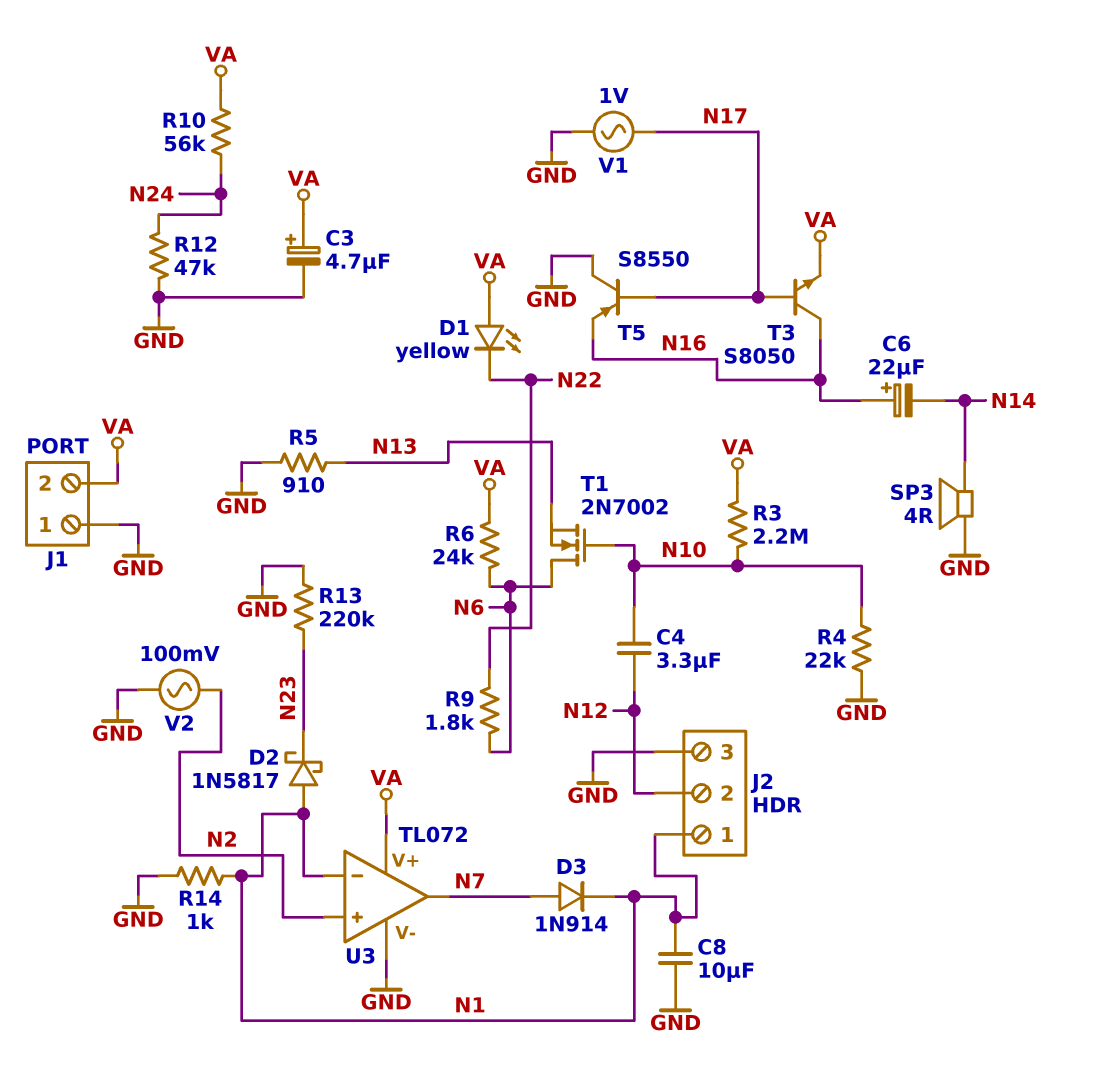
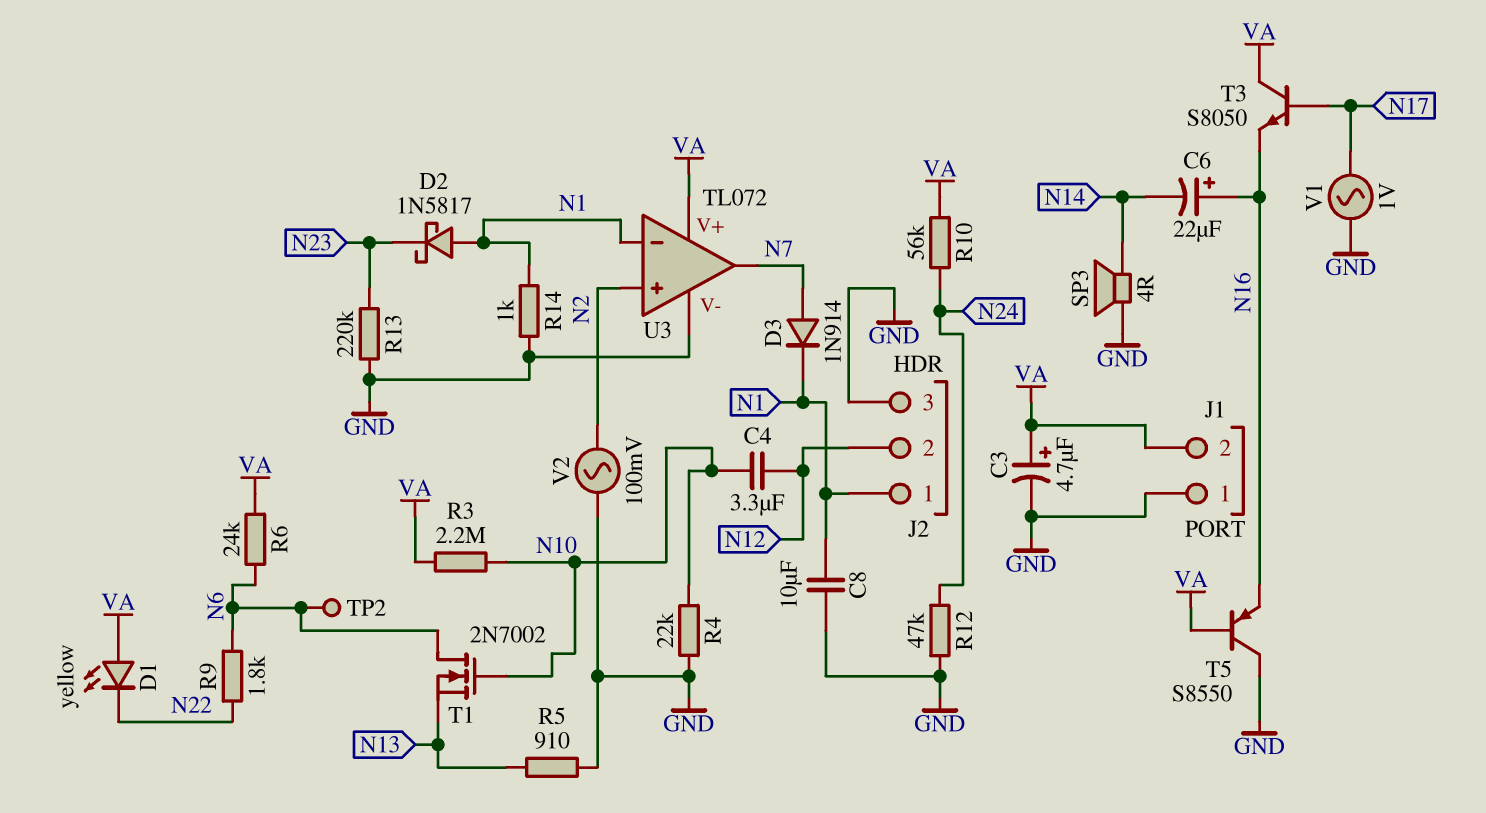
T3: NPN S8050 (B N17, C N16, E VA) -> NPN S8050 (B N17, C VA, E N16)
T5: PNP S8550 (B N17, C GND, E N16) -> PNP S8550 (B VA, C GND, E N16)
TP2: none -> test point (N6)

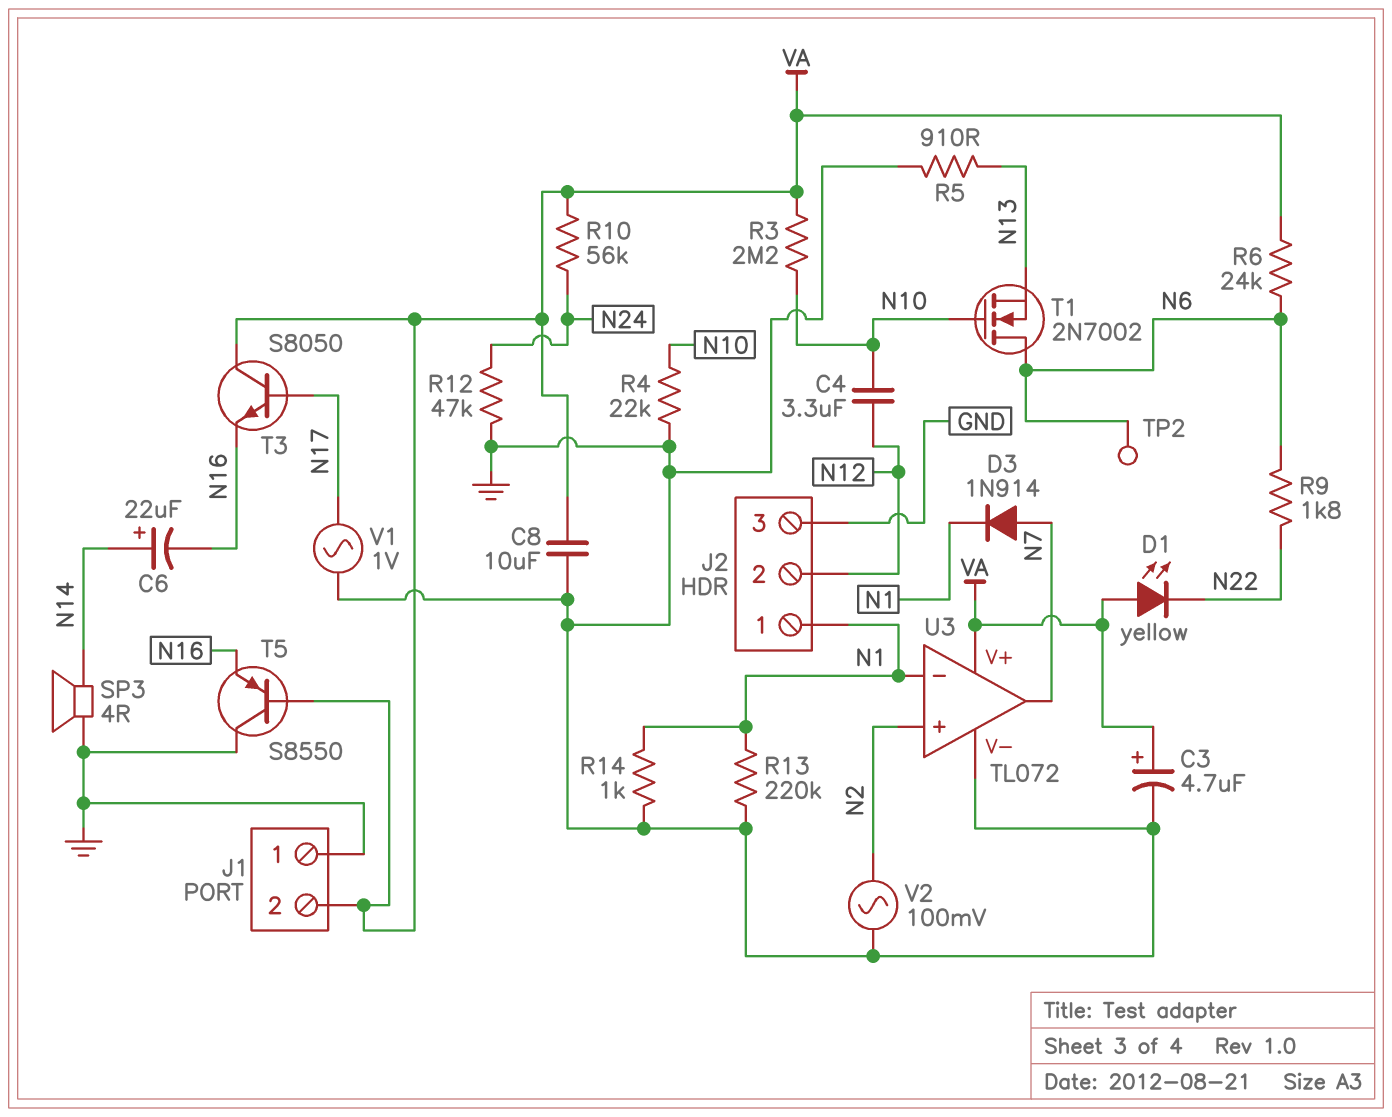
C6: 22uF (plus N16, minus N14) -> 22uF (plus N14, minus N16)
C8: 10uF (GND, N1) -> 10uF (GND, VA)
D2: schottky 1N5817 (A N1, K N23) -> none
R13: 220k (GND, N23) -> 220k (GND, N1)

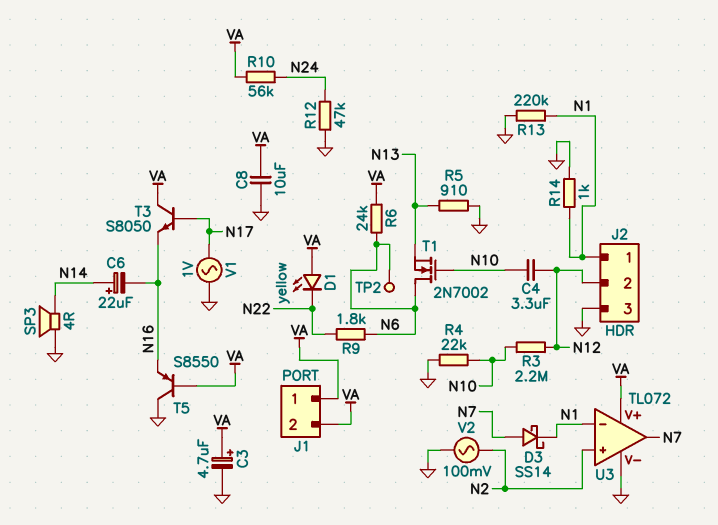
D3: diode 1N914 (A N7, K N1) -> schottky SS14 (A N7, K N1)
J1 pin 1: GND -> VA
R3: 2.2M (N10, VA) -> 2.2M (N10, N12)

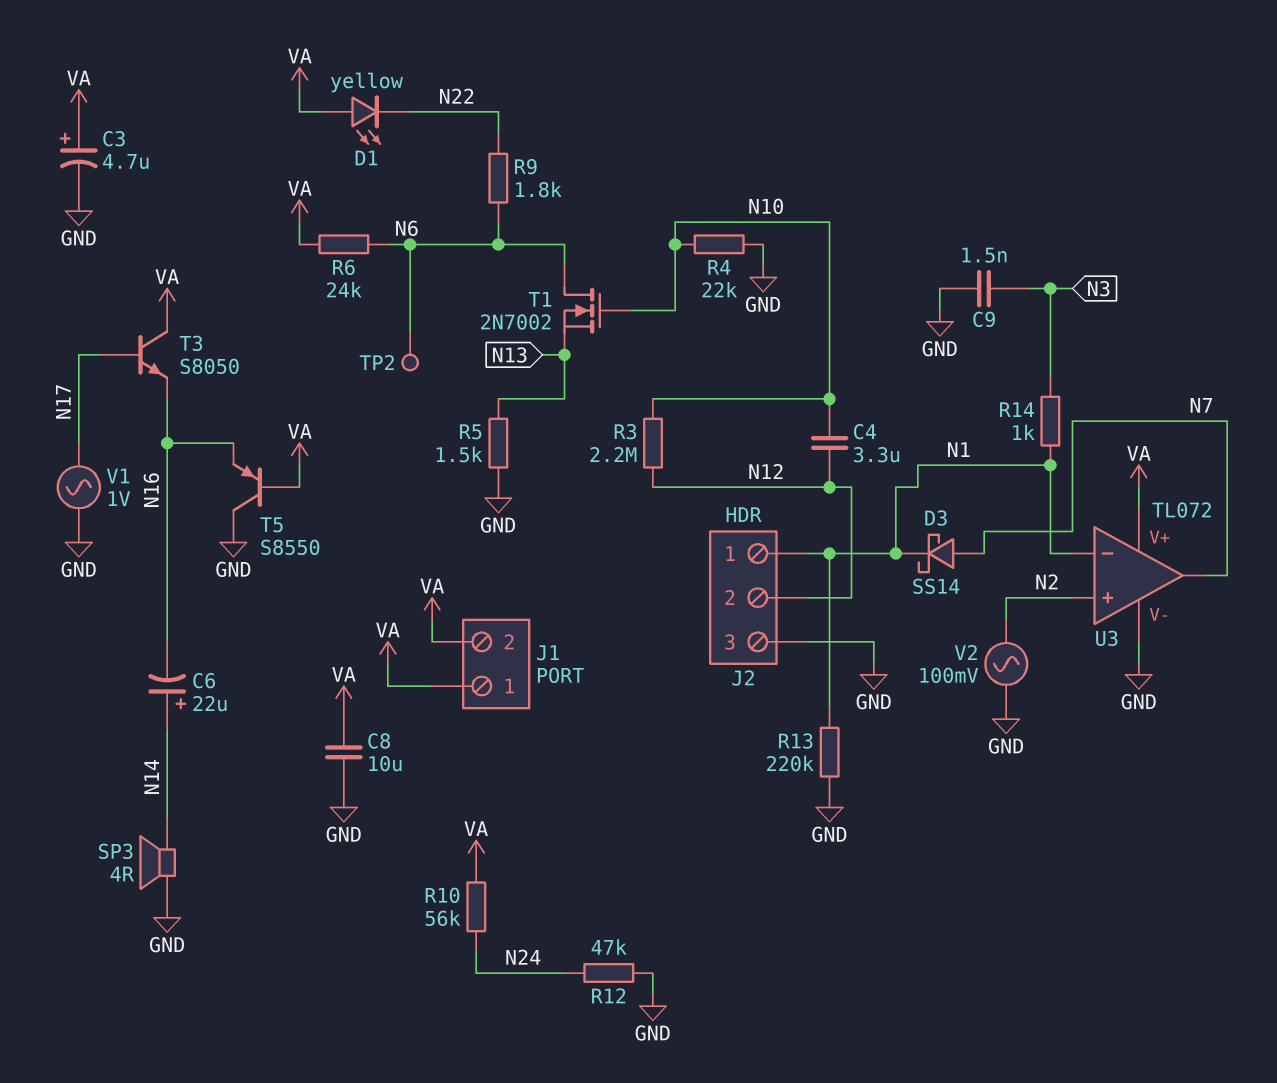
C9: none -> 1.5nF (GND, N3)
R5: 910 (GND, N13) -> 1.5k (GND, N13)
R14: 1k (GND, N1) -> 1k (N1, N3)

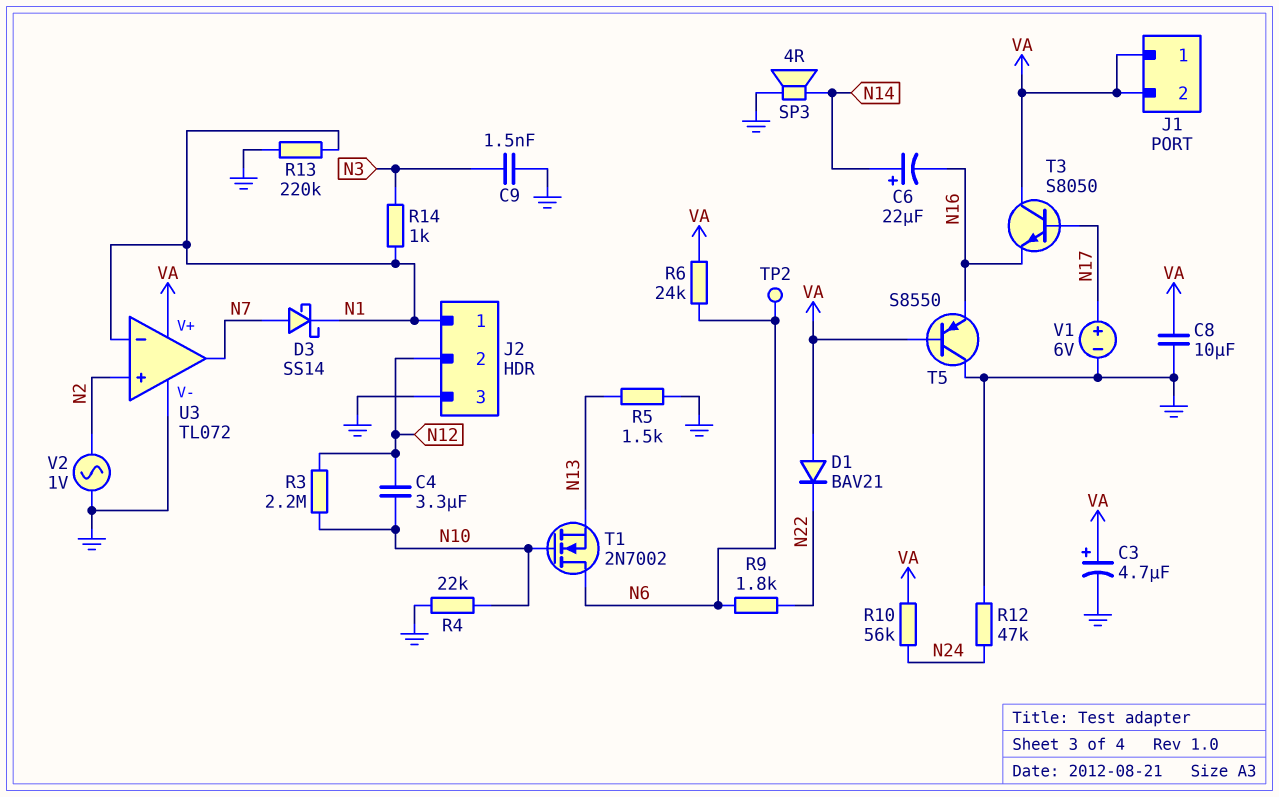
D1: LED yellow (A VA, K N22) -> diode BAV21 (A VA, K N22)
V1: AC 1V (GND, N17) -> 6V (plus N17, minus GND)
V2: AC 100mV (GND, N2) -> AC 1V (GND, N2)

